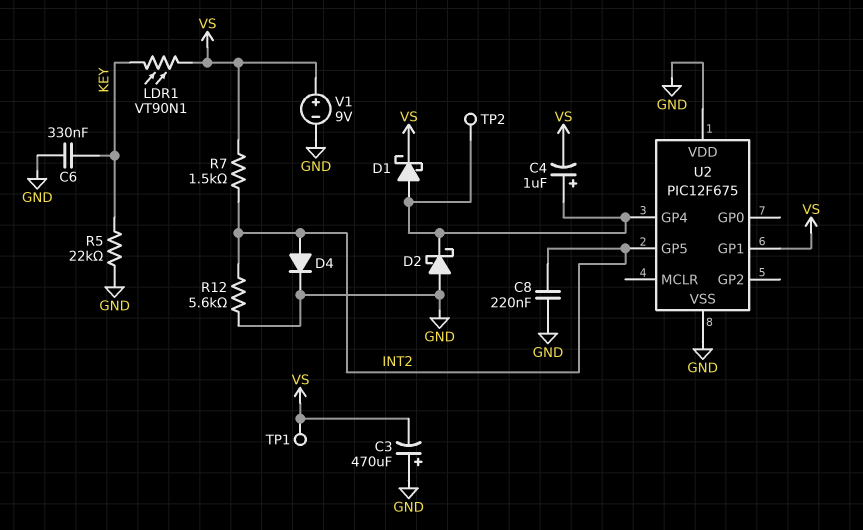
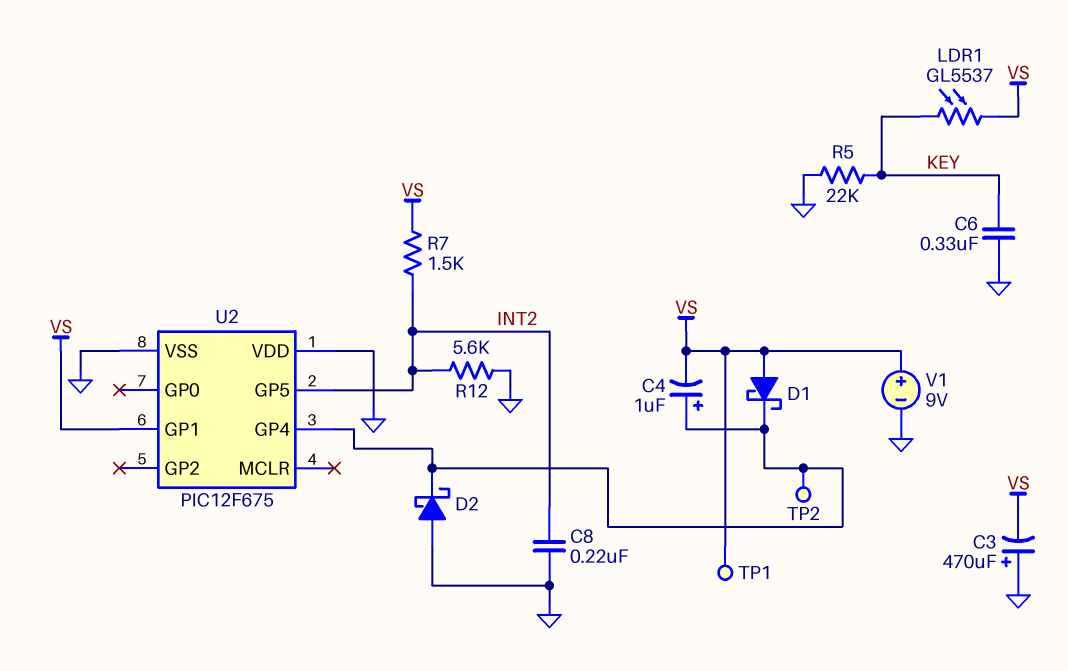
D1: schottky (A U2/GP4, K VS) -> schottky (A VS, K U2/GP4)
D4: diode (A INT2, K GND) -> none
LDR1: VT90N1 (KEY, VS) -> GL5537 (KEY, VS)

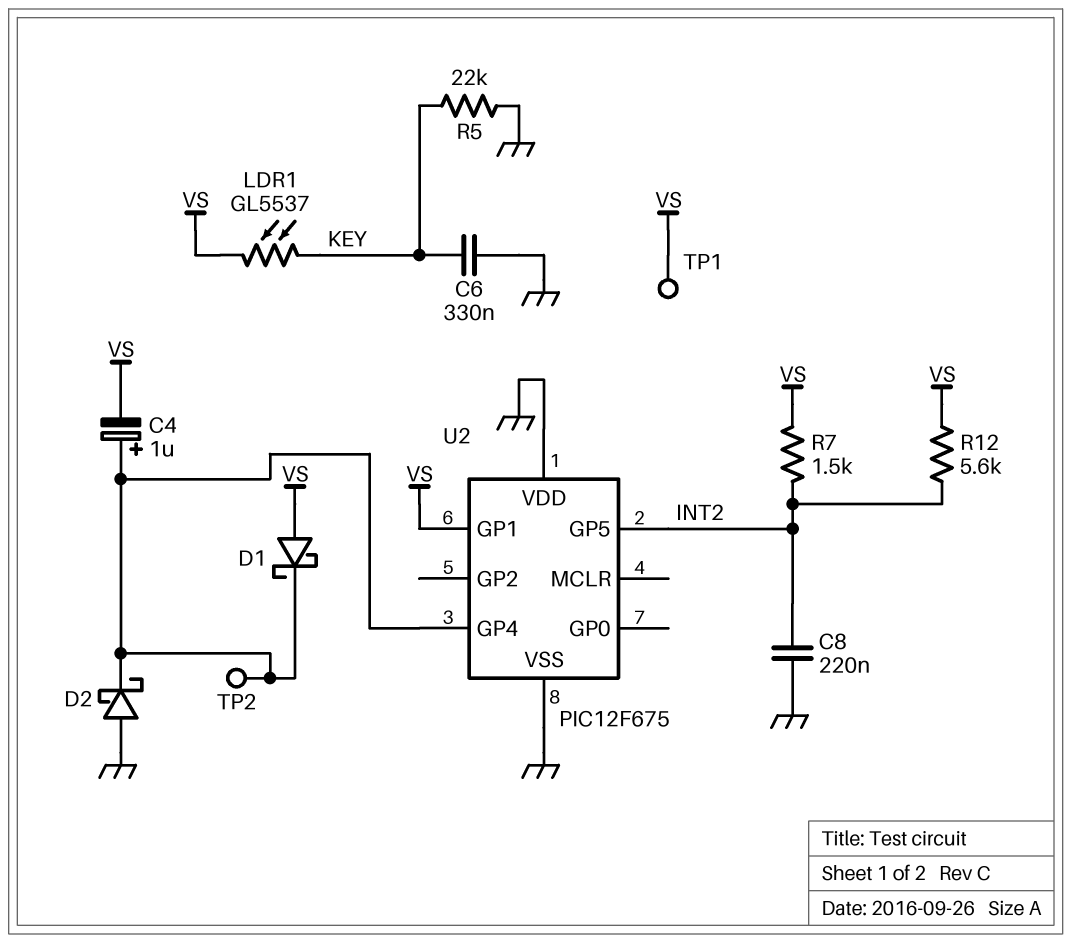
C3: 470uF (plus GND, minus VS) -> none
R12: 5.6k (GND, INT2) -> 5.6k (INT2, VS)
V1: 9V (plus VS, minus GND) -> none

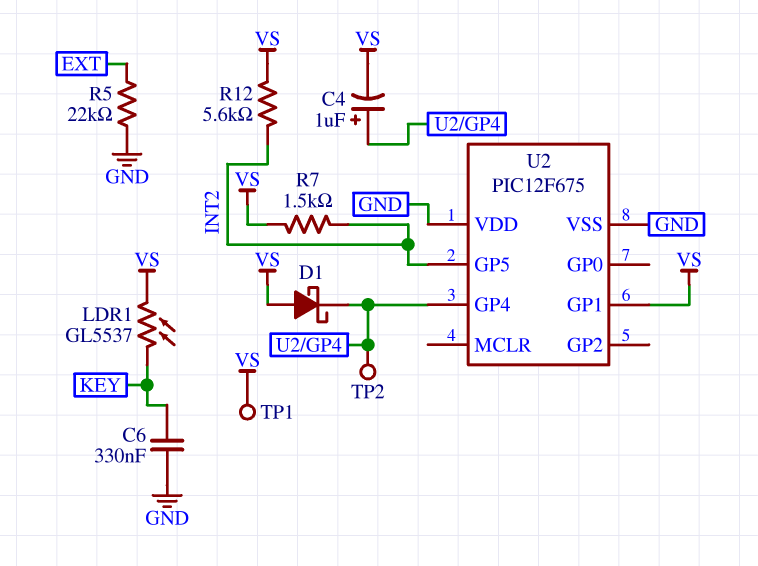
C8: 220nF (GND, INT2) -> none
D2: schottky (A GND, K U2/GP4) -> none
R5: 22k (GND, KEY) -> 22k (EXT, GND)

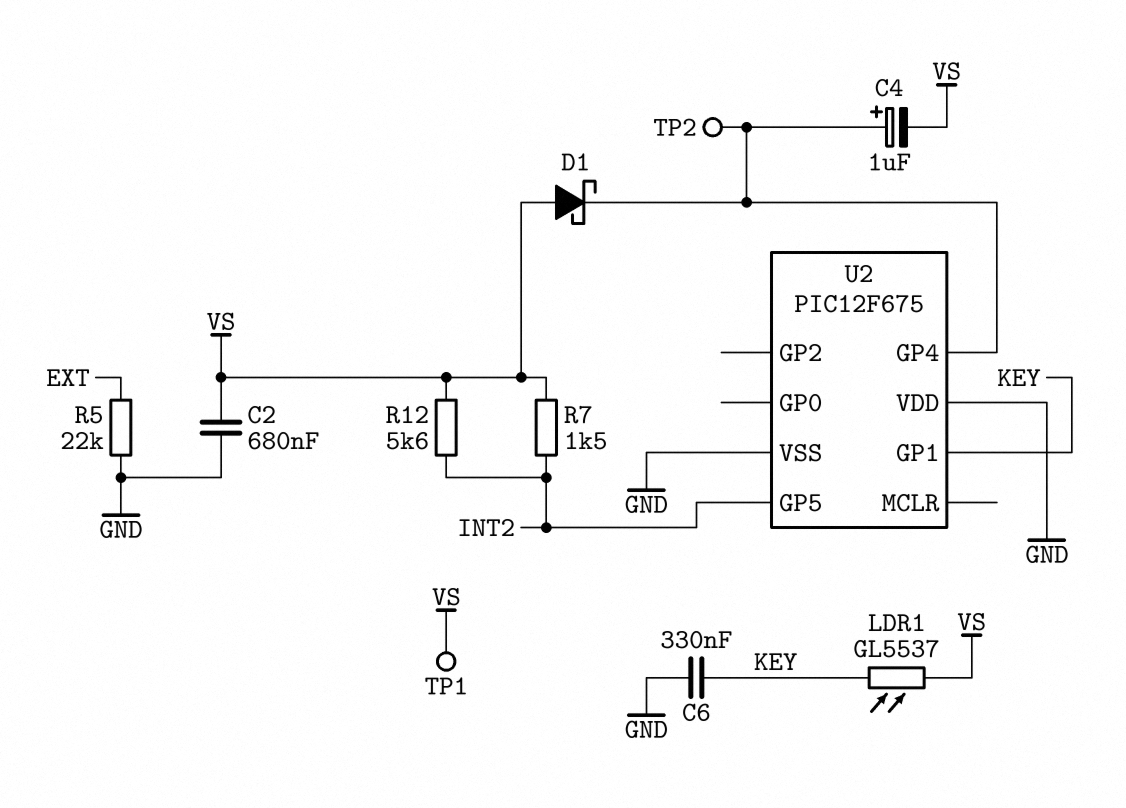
C2: none -> 680nF (GND, VS)
U2 pin GP1: VS -> KEY

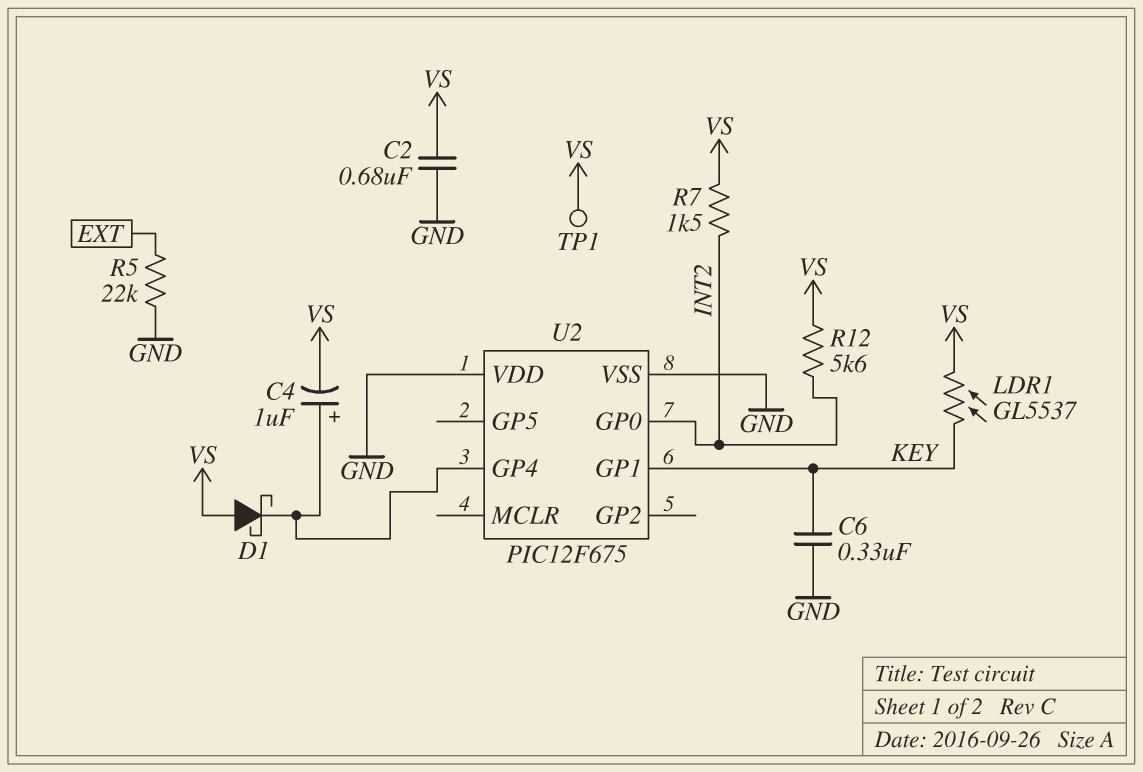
TP2: test point (U2/GP4) -> none
U2 pin GP0: none -> INT2
U2 pin GP5: INT2 -> none

